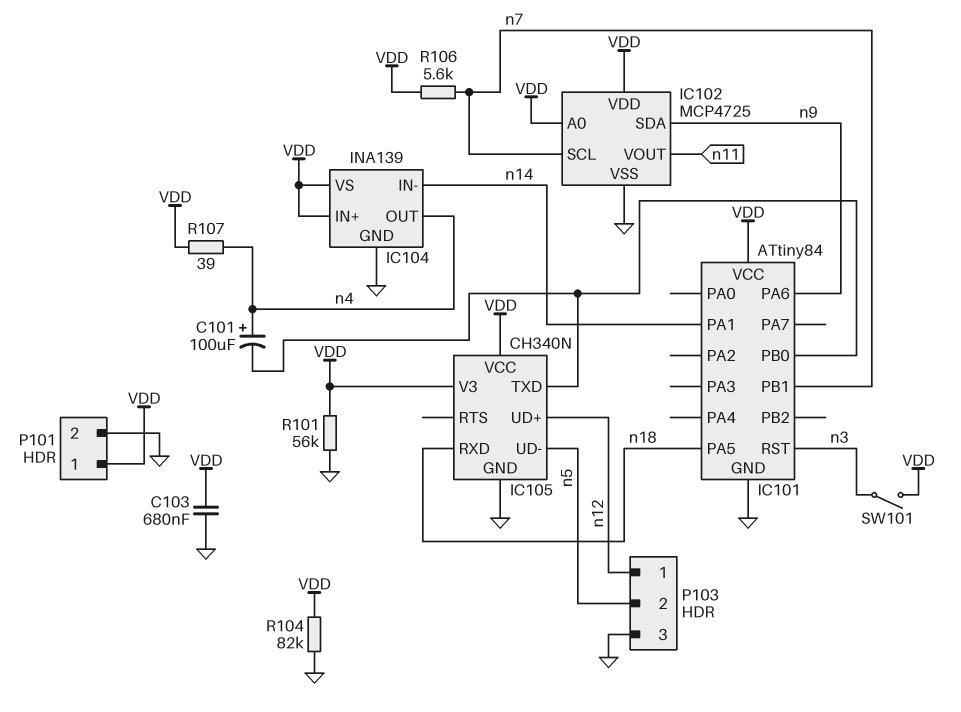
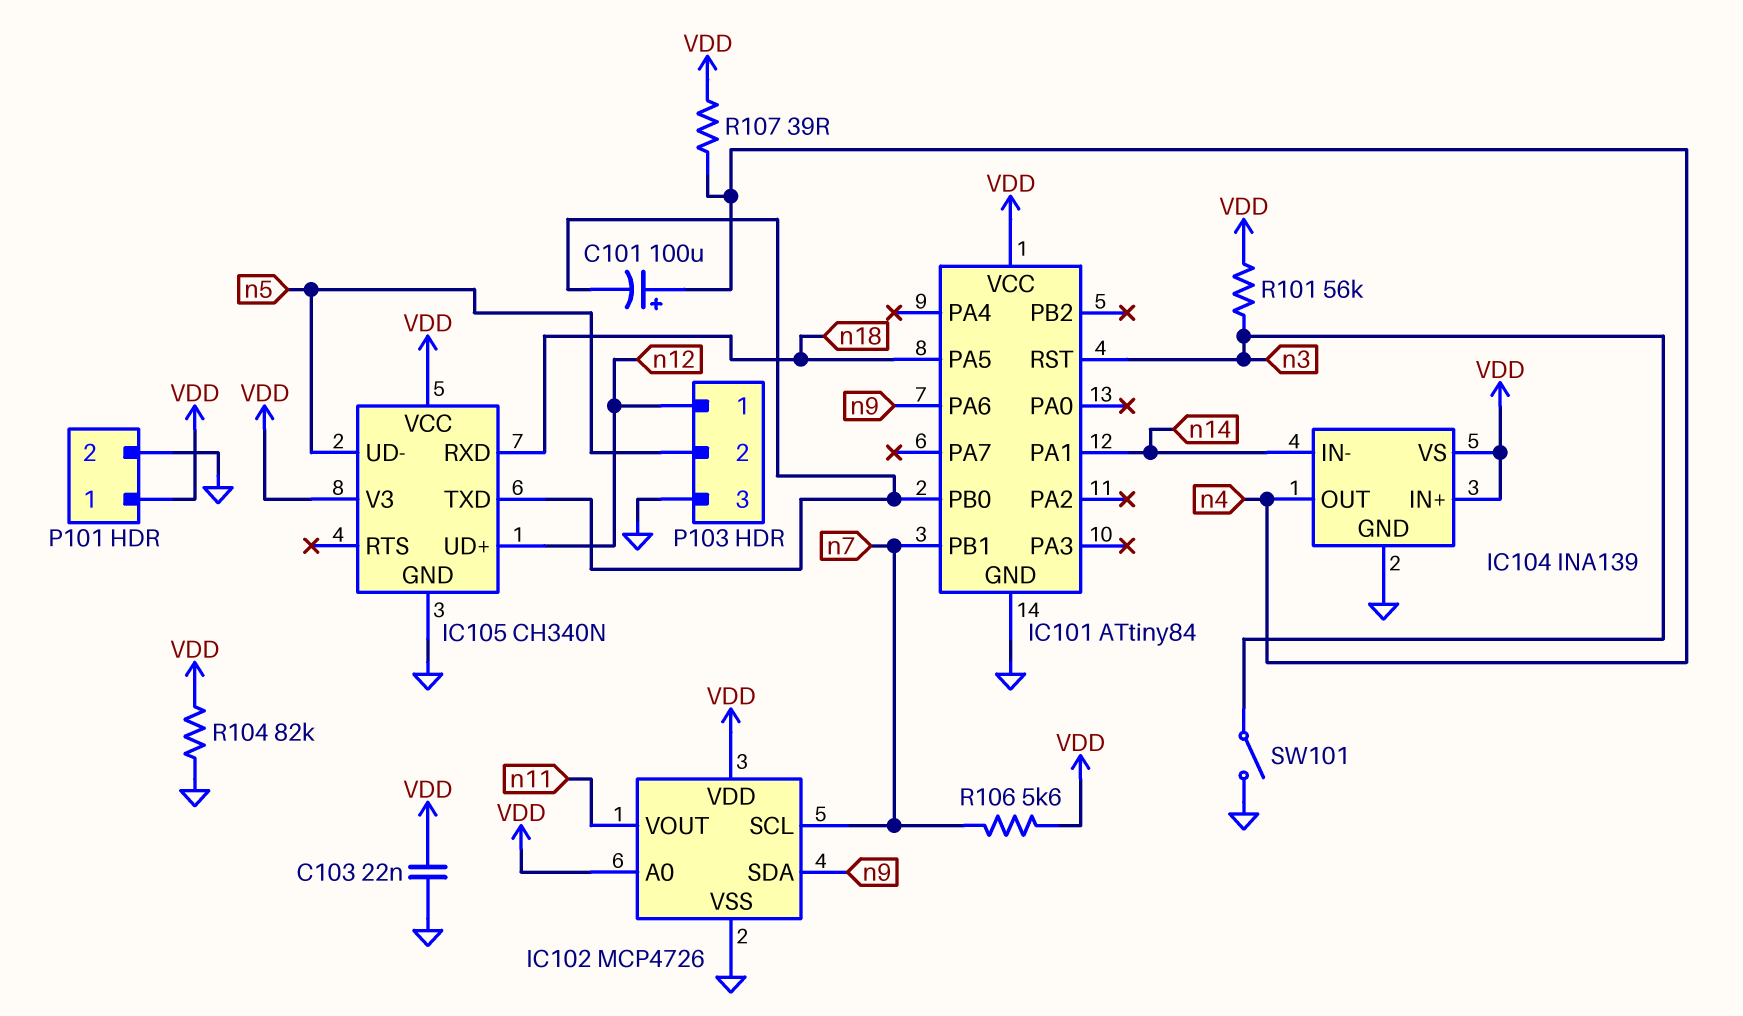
C103: 680nF (GND, VDD) -> 22nF (GND, VDD)
IC102: MCP4725 -> MCP4726
R101: 56k (GND, VDD) -> 56k (VDD, n3)
SW101: switch (VDD, n3) -> switch (GND, n3)

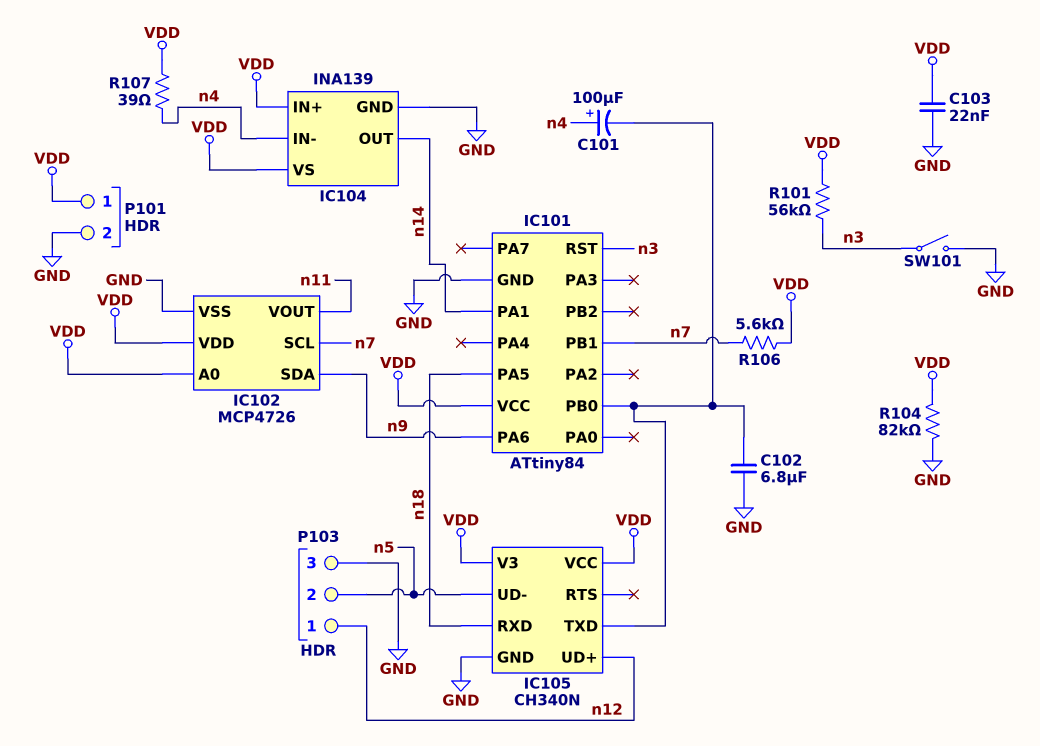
C102: none -> 6.8uF (GND, IC101/PB0)
IC104 pin IN-: n14 -> n4
IC104 pin OUT: n4 -> n14

